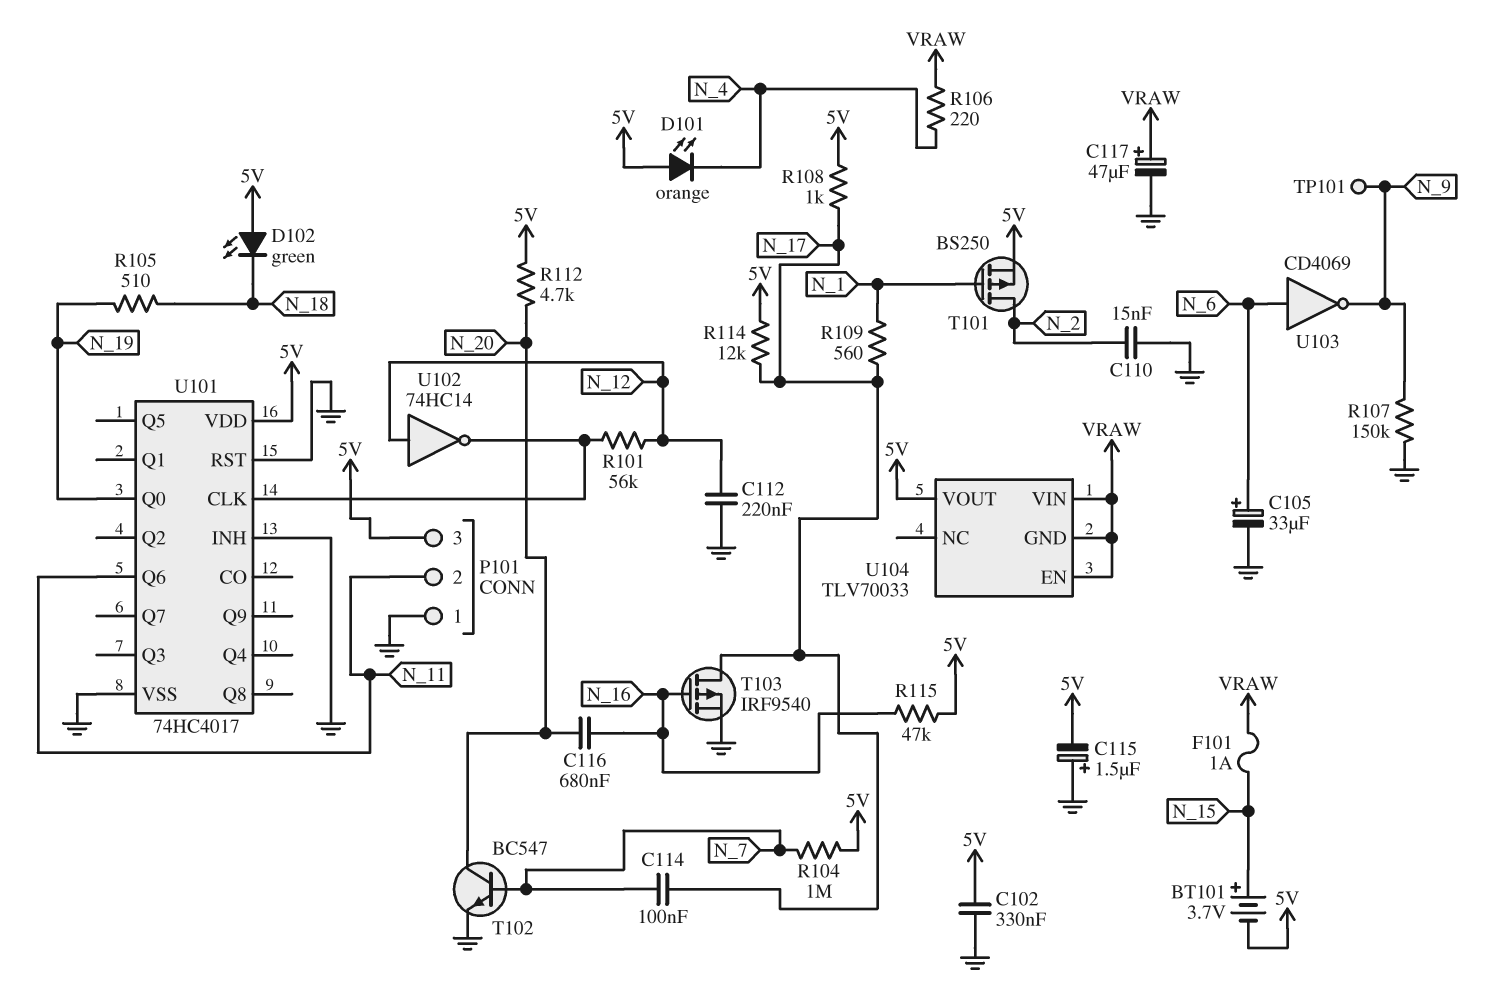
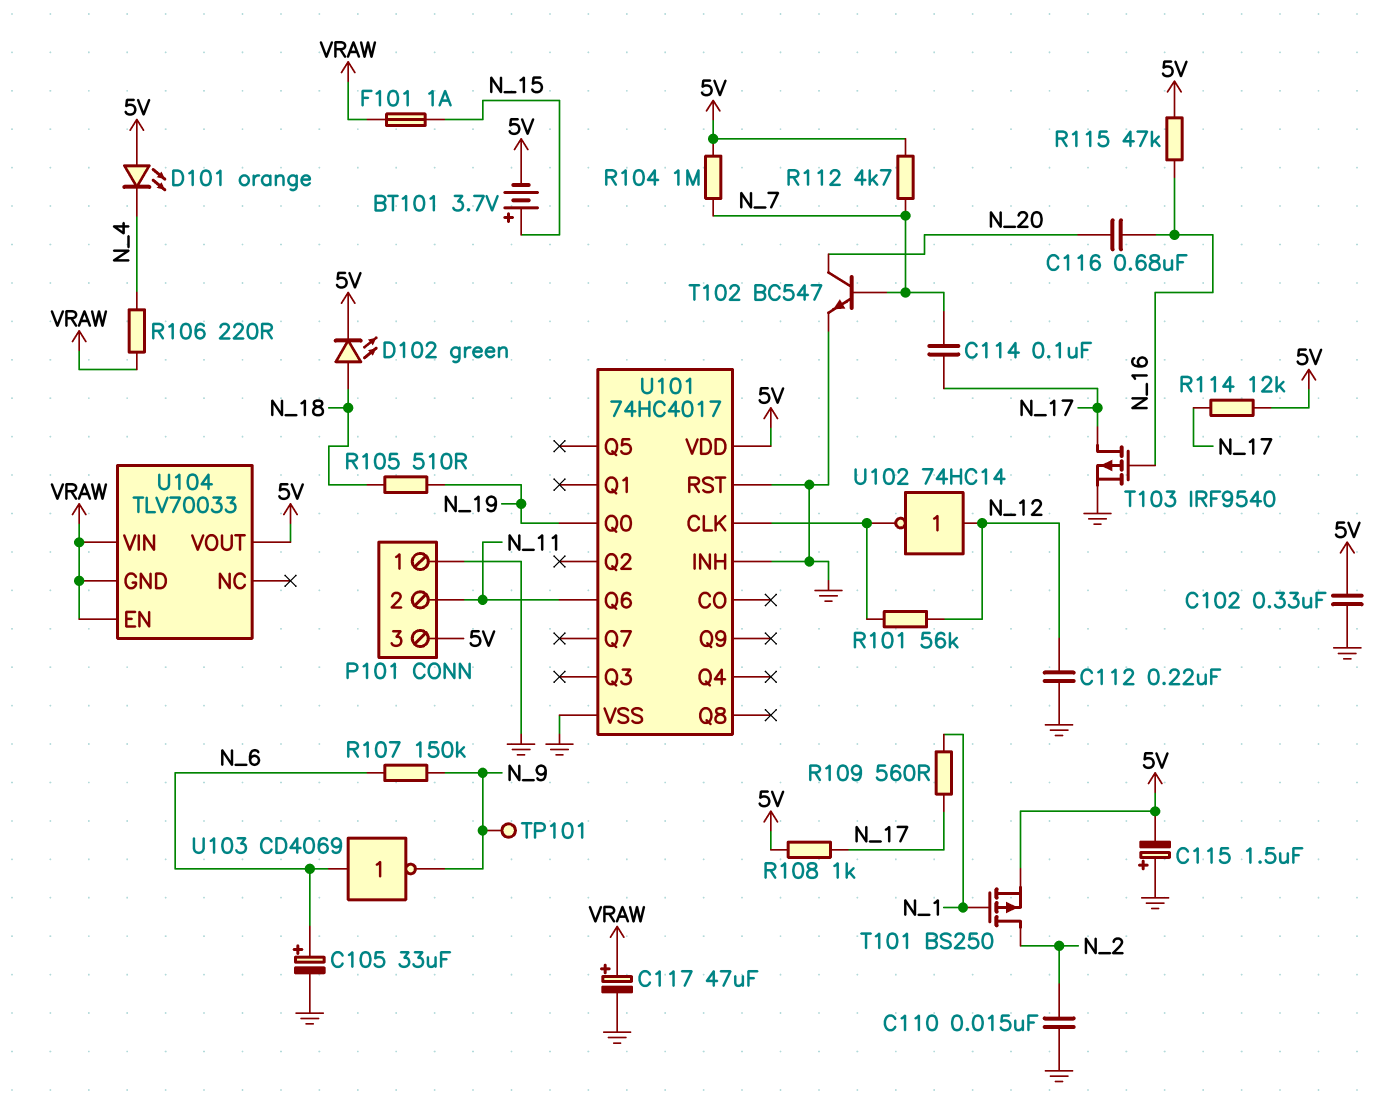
D102: LED green (A 5V, K N_18) -> LED green (A N_18, K 5V)
R107: 150k (GND, N_9) -> 150k (N_6, N_9)
R112: 4.7k (5V, N_20) -> 4.7k (5V, N_7)

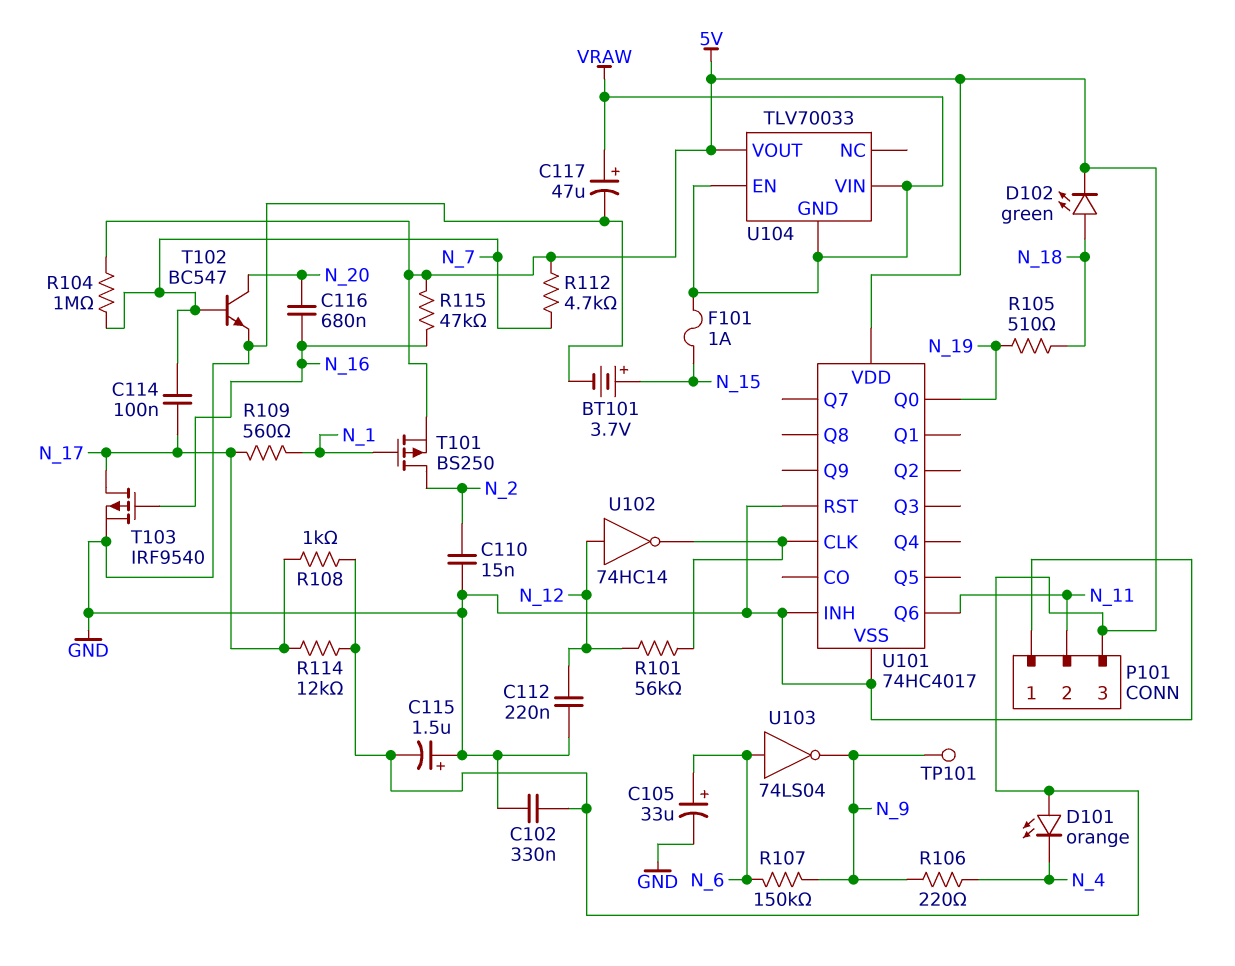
BT101: 3.7V (plus N_15, minus 5V) -> 3.7V (plus N_15, minus GND)
R106: 220 (N_4, VRAW) -> 220 (N_4, N_9)
U103: NOT CD4069 (in N_6, out N_9) -> NOT 74LS04 (in N_6, out N_9)

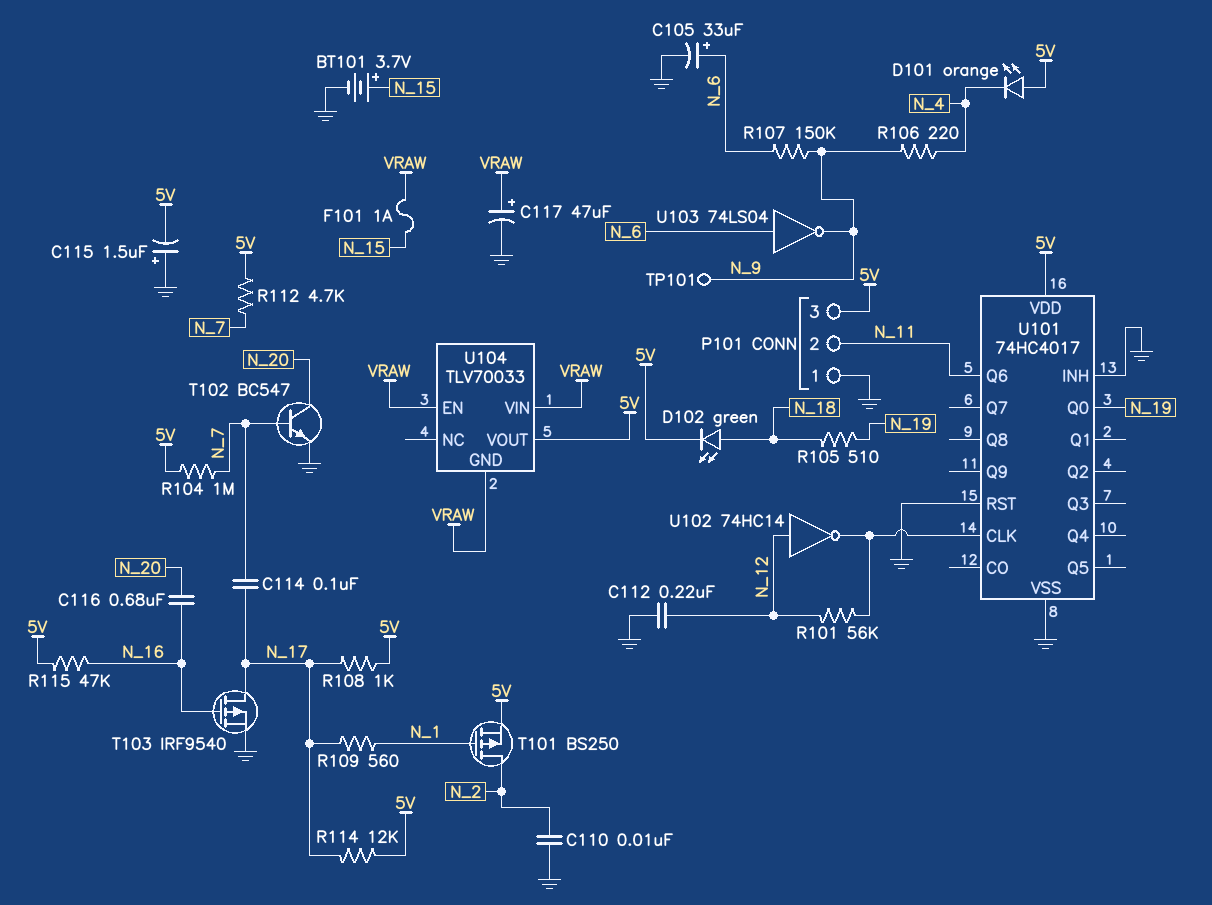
C102: 330nF (5V, GND) -> none
C110: 15nF (GND, N_2) -> 10nF (GND, N_2)

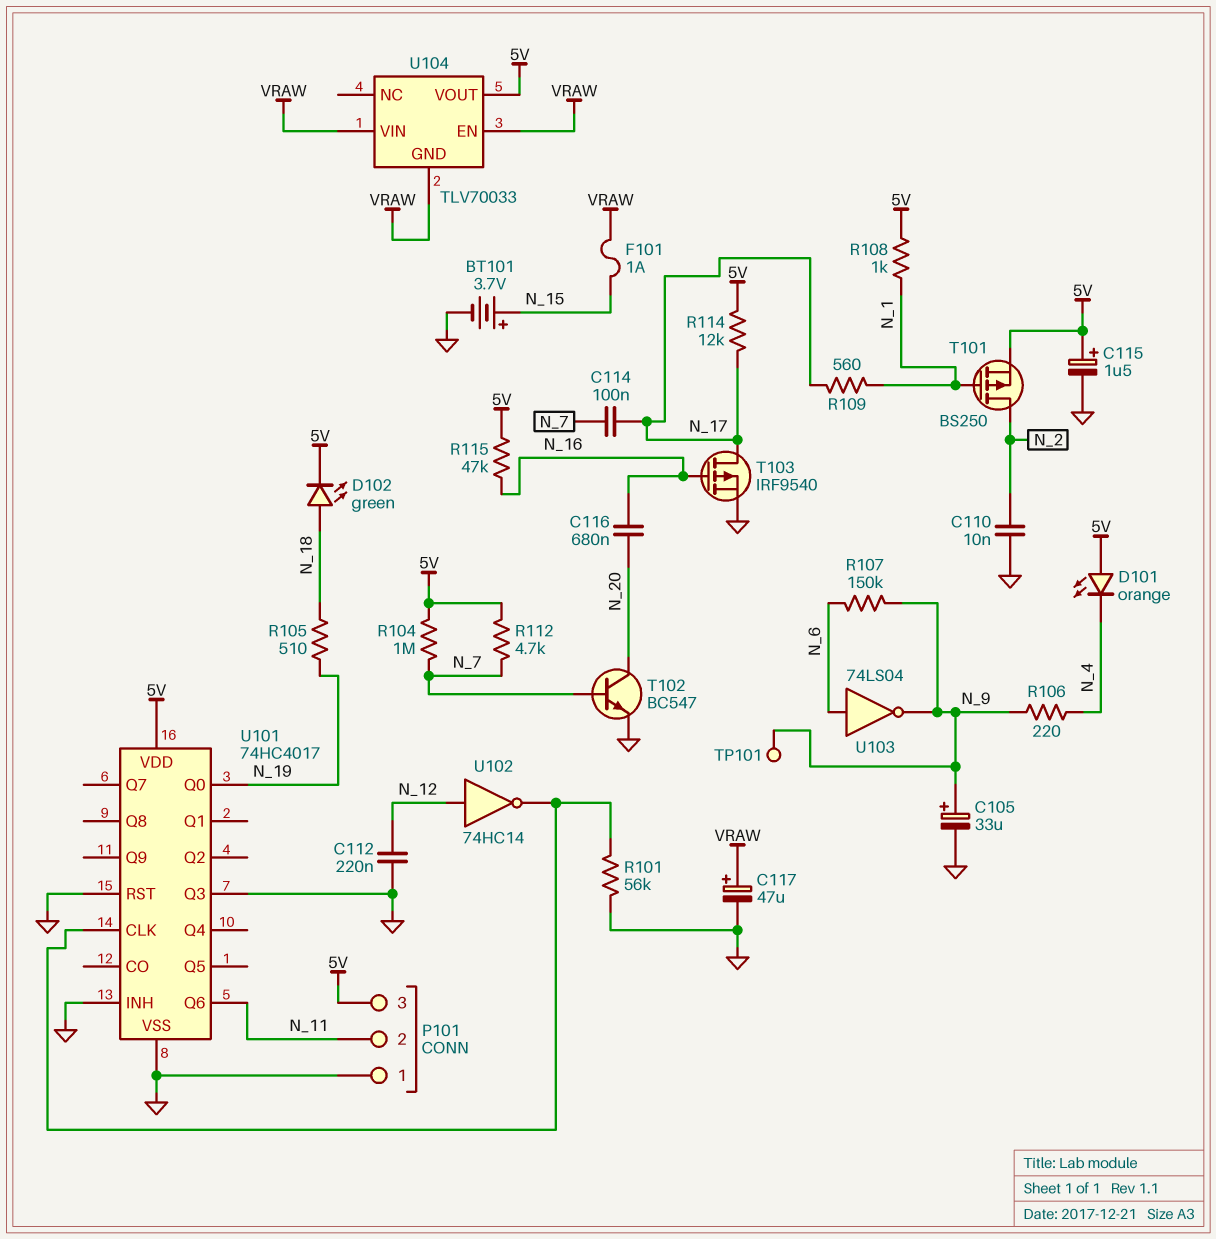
C105: 33uF (plus N_6, minus GND) -> 33uF (plus N_9, minus GND)
C115: 1.5uF (plus GND, minus 5V) -> 1.5uF (plus 5V, minus GND)
R101: 56k (N_12, U101/CLK) -> 56k (GND, U101/CLK)
R108: 1k (5V, N_17) -> 1k (5V, N_1)
U101 pin Q3: none -> GND

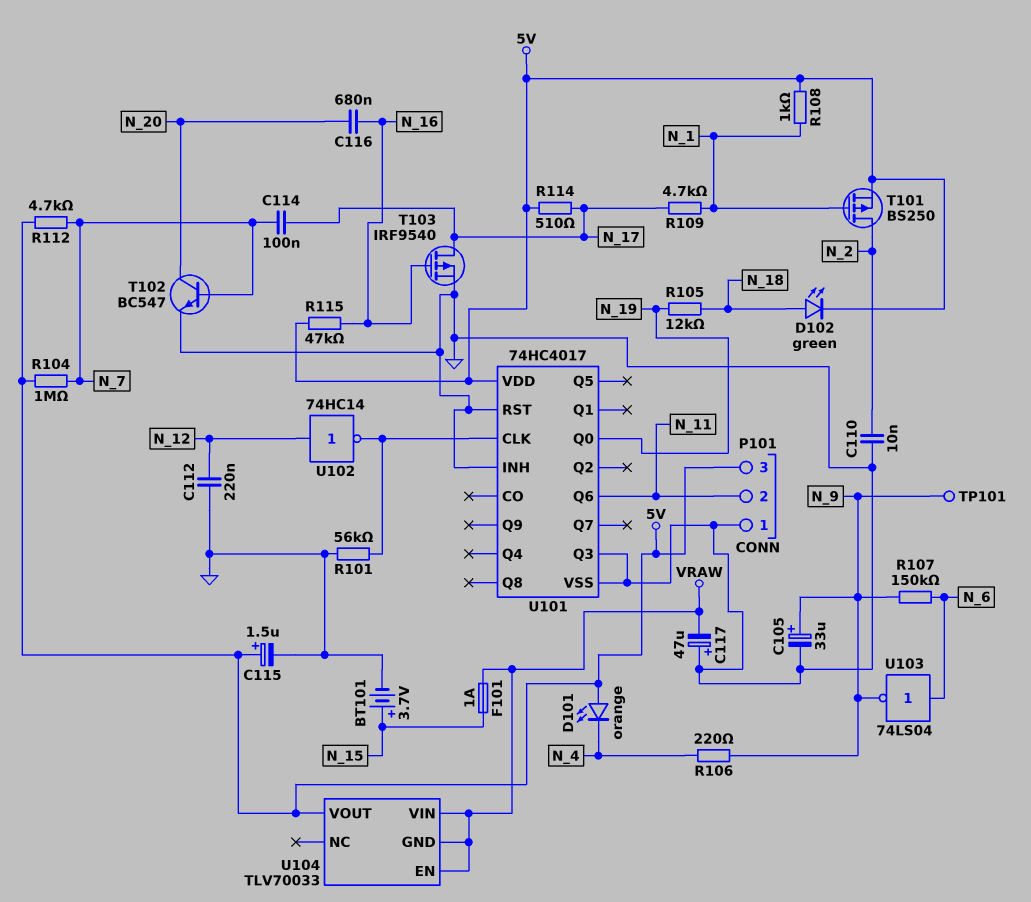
C117: 47uF (plus VRAW, minus GND) -> 47uF (plus GND, minus VRAW)
R105: 510 (N_18, N_19) -> 12k (N_18, N_19)
R109: 560 (N_1, N_17) -> 4.7k (N_1, N_17)
R114: 12k (5V, N_17) -> 510 (5V, N_17)

